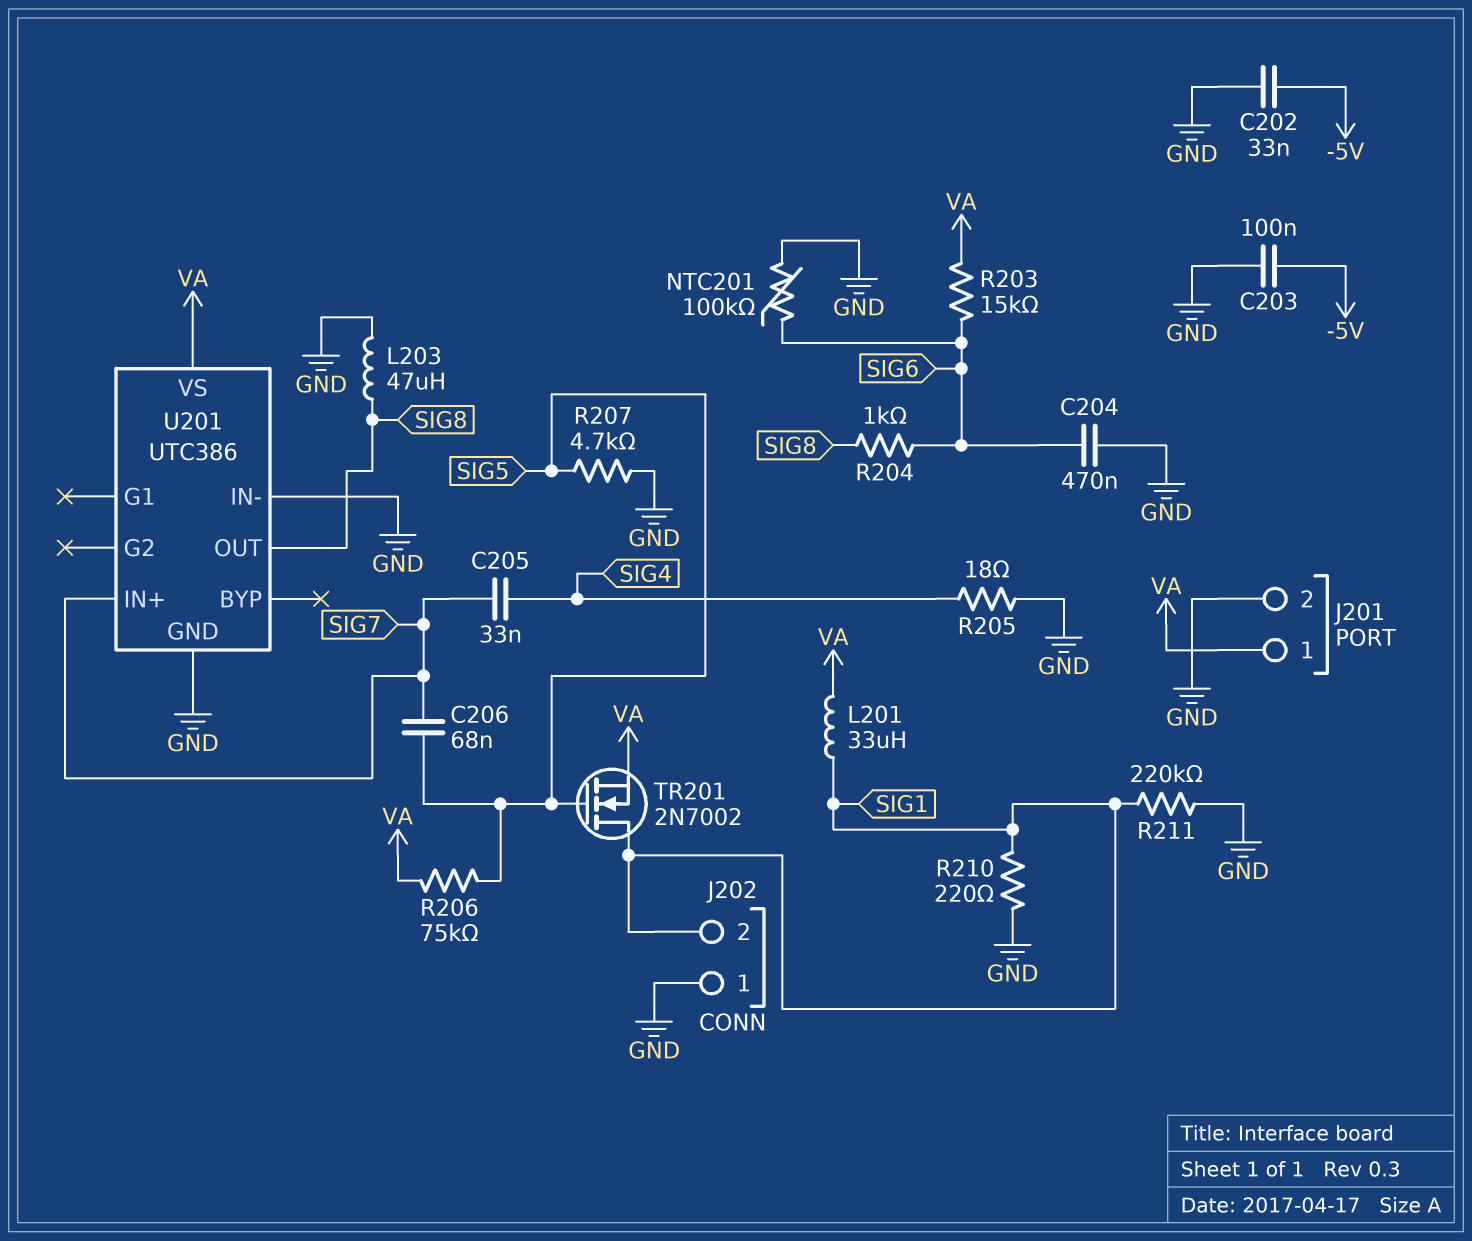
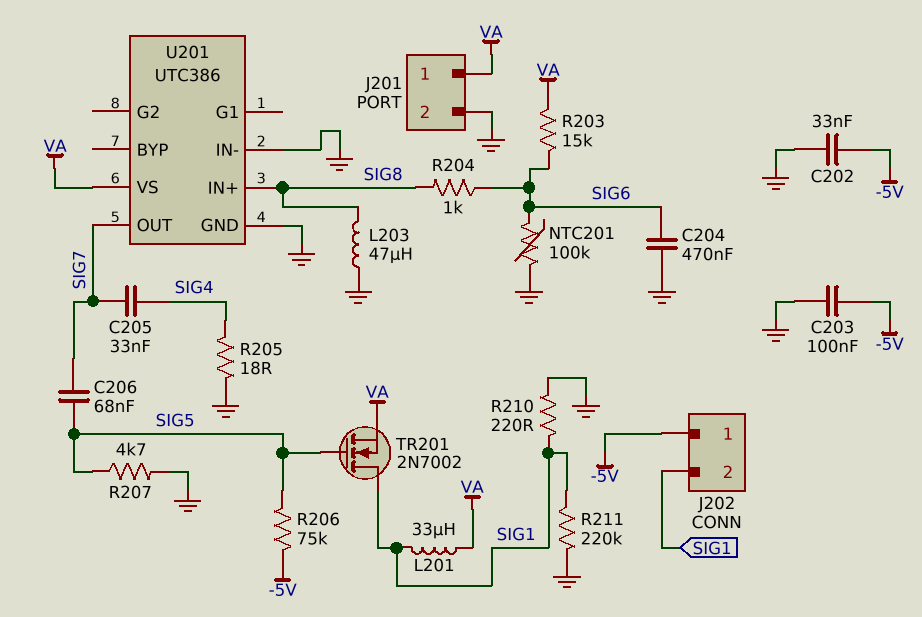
J202 pin 1: GND -> -5V
R206: 75k (SIG5, VA) -> 75k (-5V, SIG5)
U201 pin IN+: SIG7 -> SIG8
U201 pin OUT: SIG8 -> SIG7

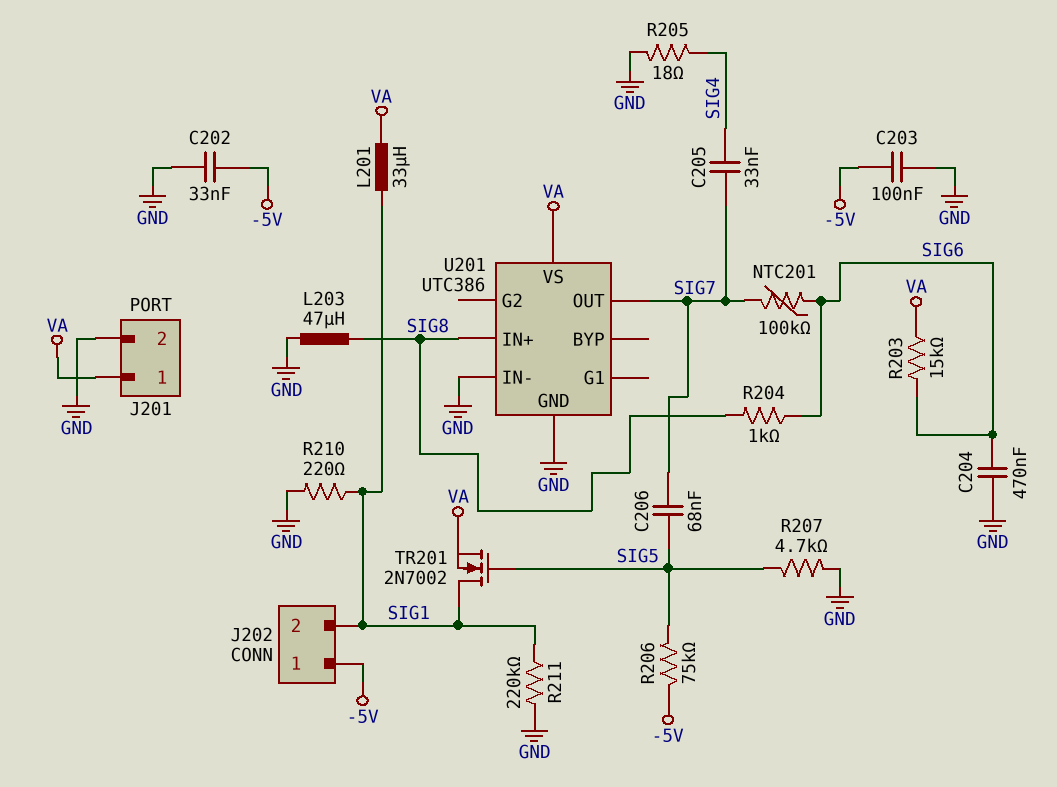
NTC201: 100k (GND, SIG6) -> 100k (SIG6, SIG7)

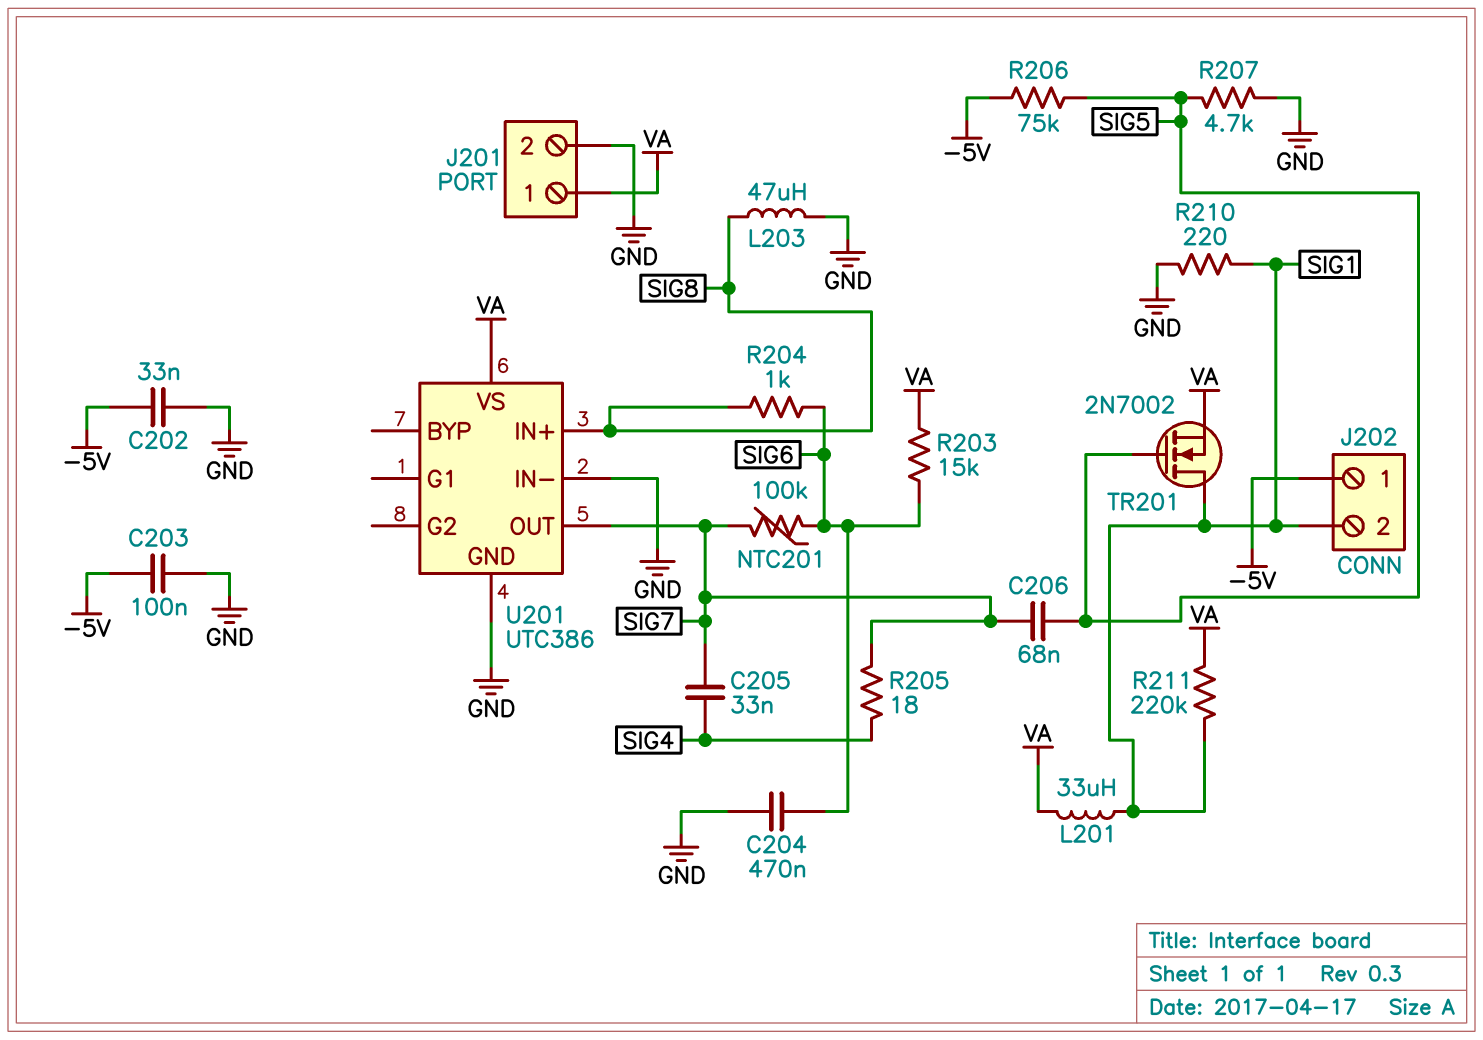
R205: 18 (GND, SIG4) -> 18 (SIG4, SIG7)
R211: 220k (GND, SIG1) -> 220k (SIG1, VA)

